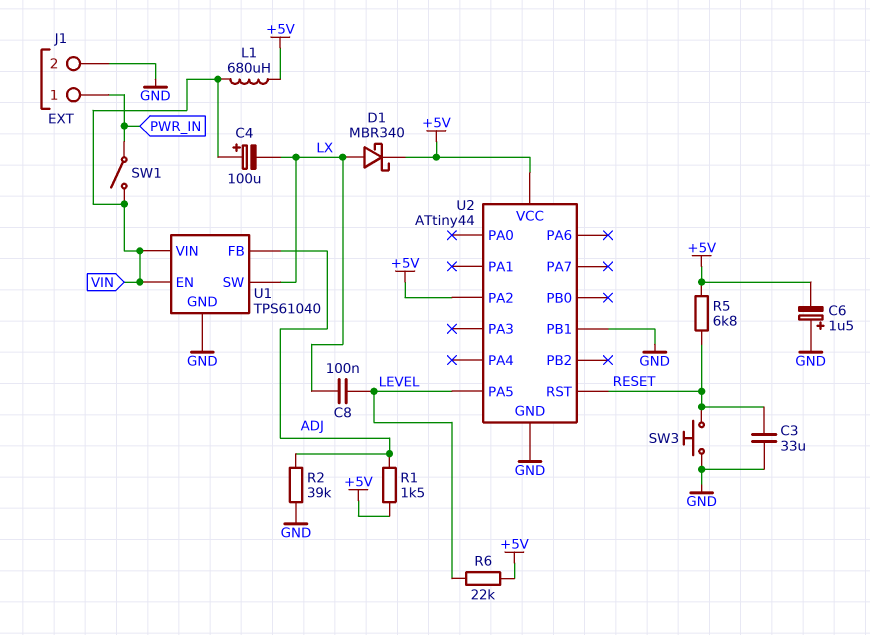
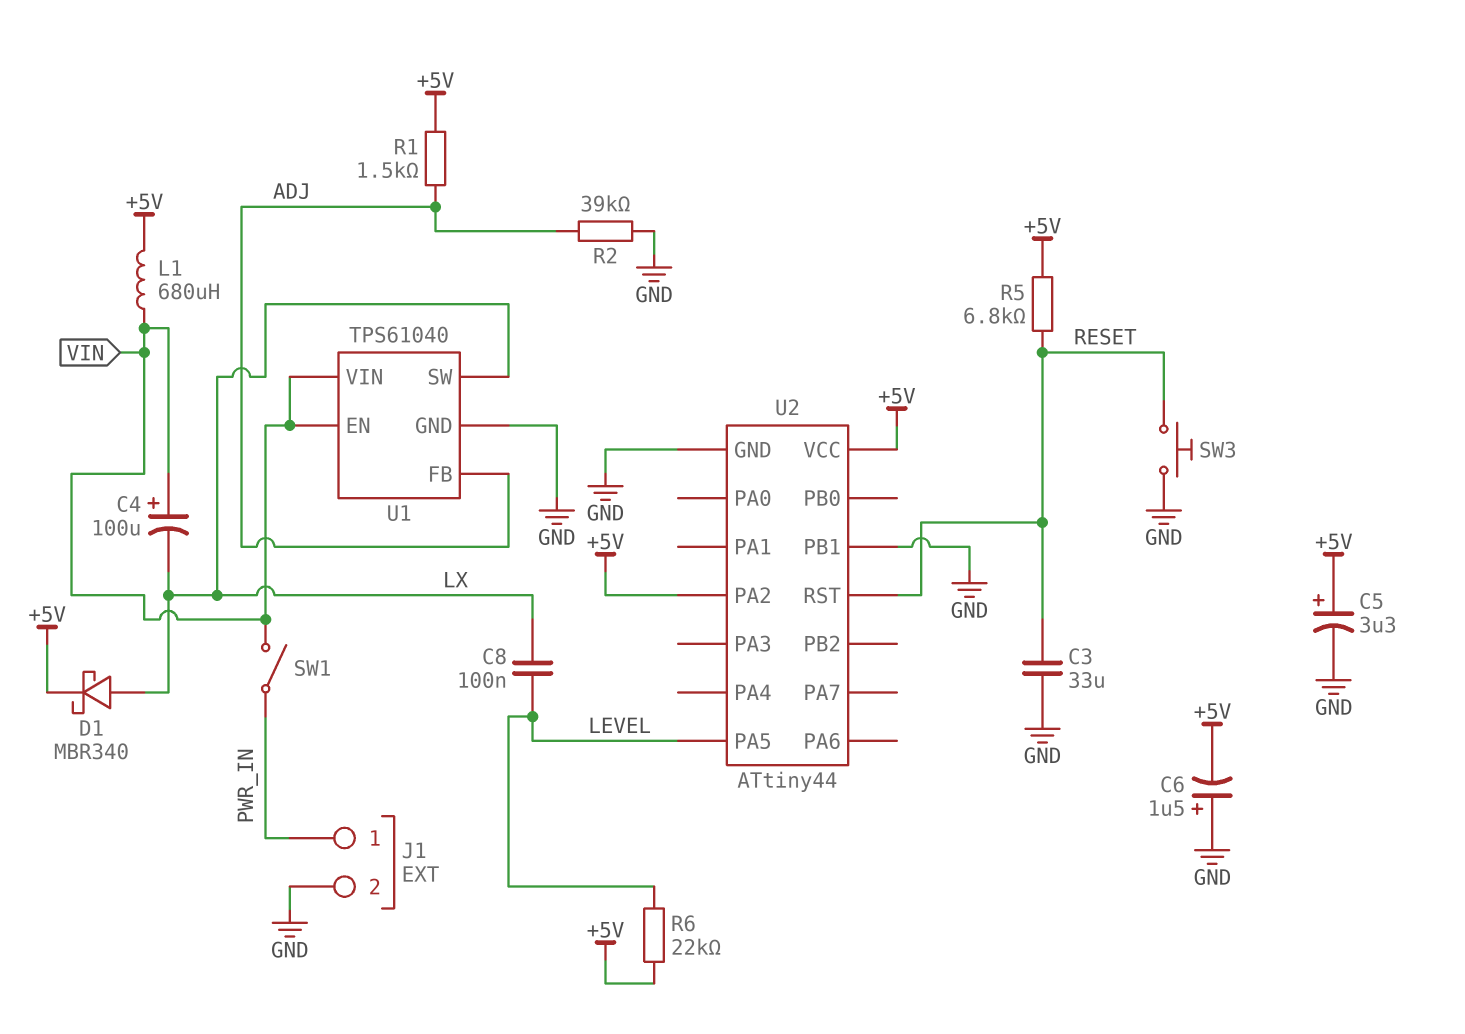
C5: none -> 3.3uF (plus +5V, minus GND)

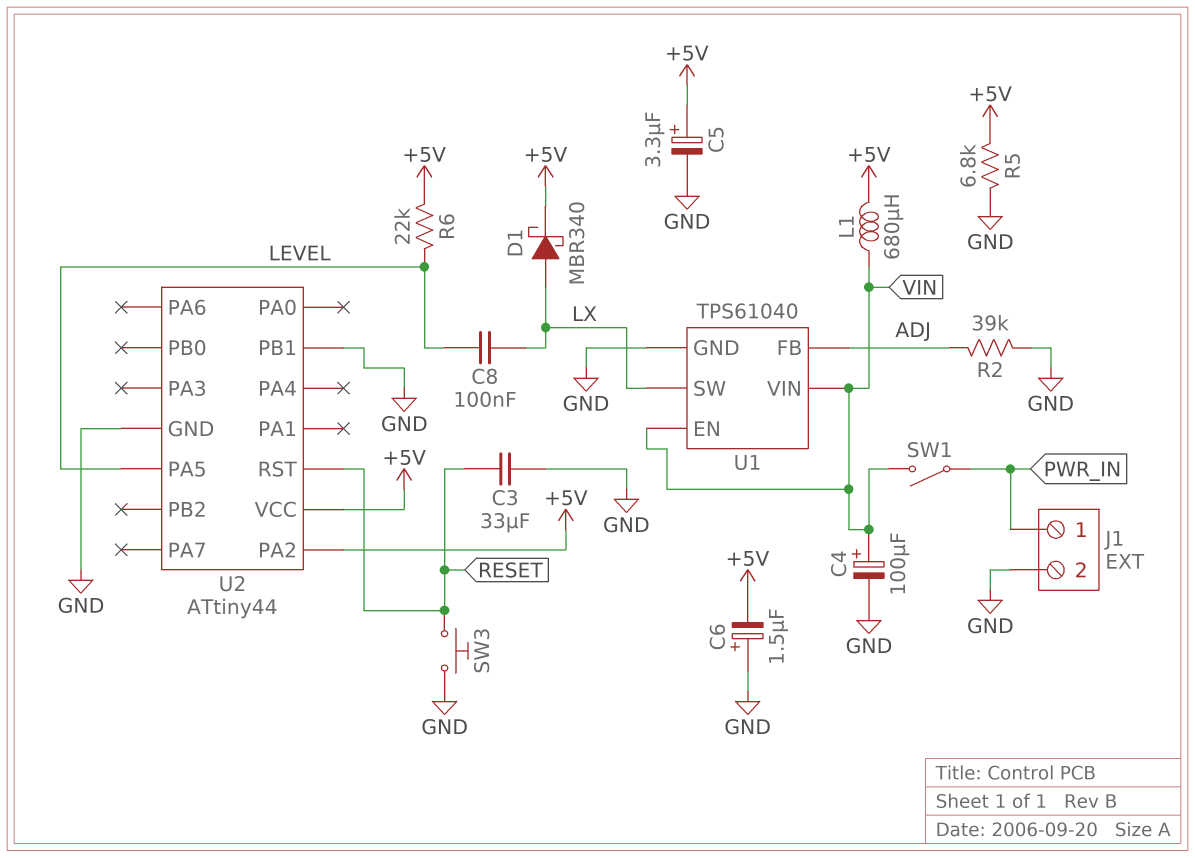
C4: 100uF (plus VIN, minus LX) -> 100uF (plus VIN, minus GND)
R1: 1.5k (+5V, ADJ) -> none
R5: 6.8k (+5V, RESET) -> 6.8k (+5V, GND)

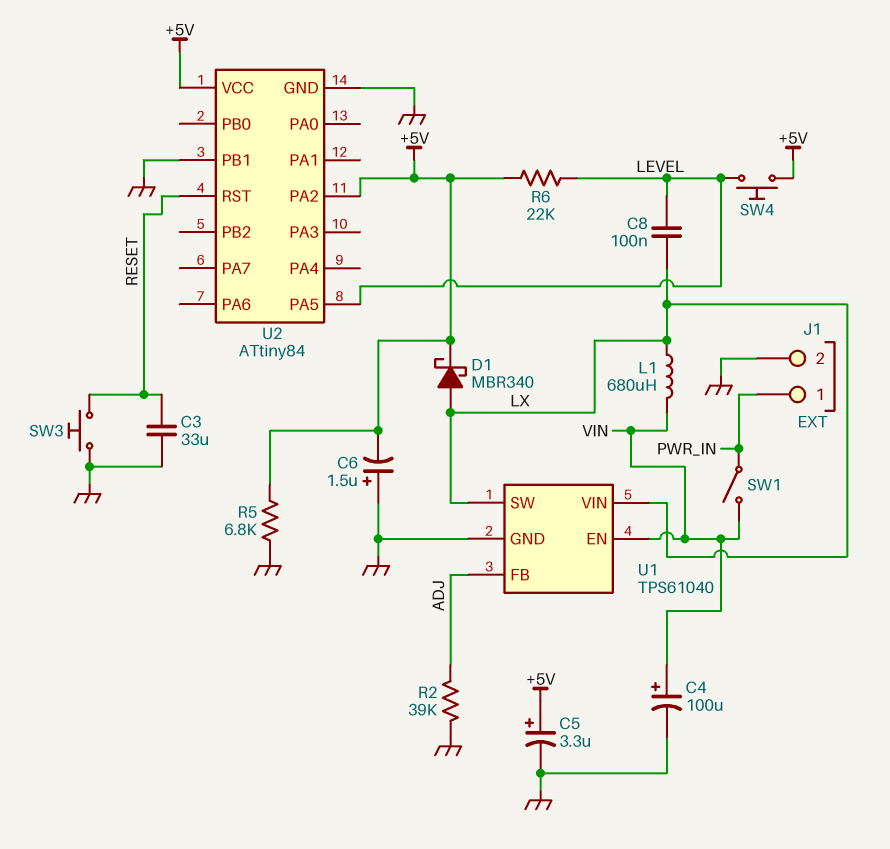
L1: 680uH (+5V, VIN) -> 680uH (LX, VIN)
SW4: none -> button (+5V, LEVEL)
U1 pin VIN: VIN -> LX
U2: ATtiny44 -> ATtiny84

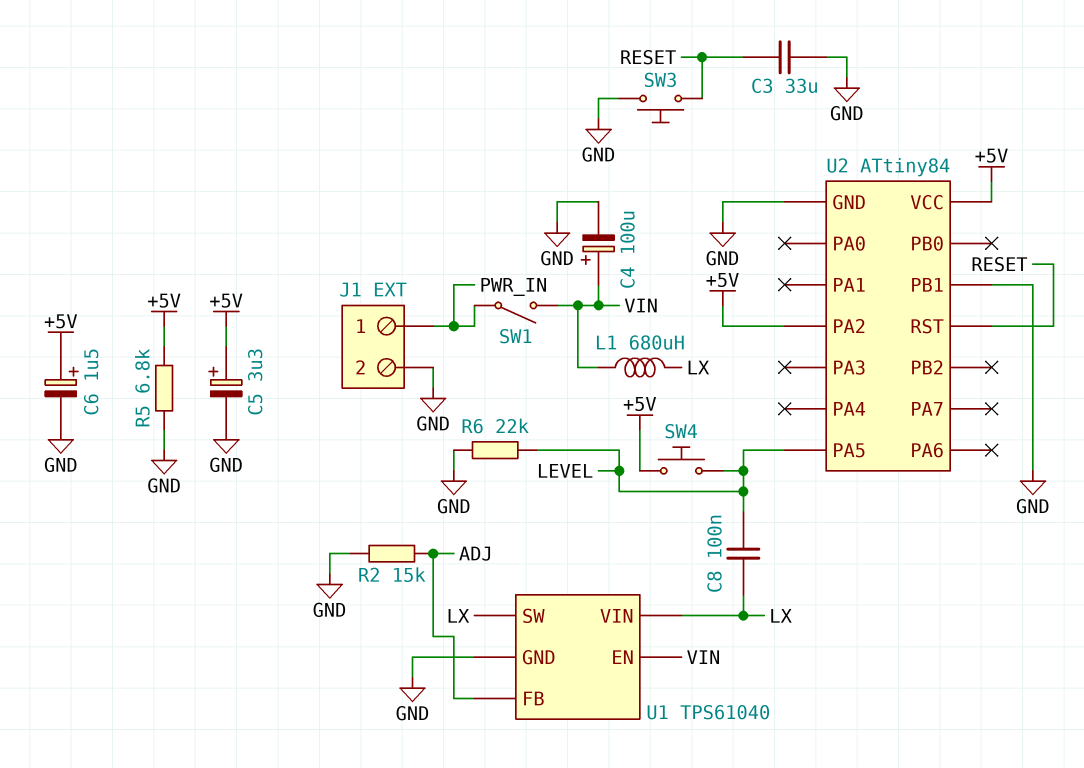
C6: 1.5uF (plus GND, minus +5V) -> 1.5uF (plus +5V, minus GND)
D1: schottky MBR340 (A LX, K +5V) -> none
R2: 39k (ADJ, GND) -> 15k (ADJ, GND)
R6: 22k (+5V, LEVEL) -> 22k (GND, LEVEL)

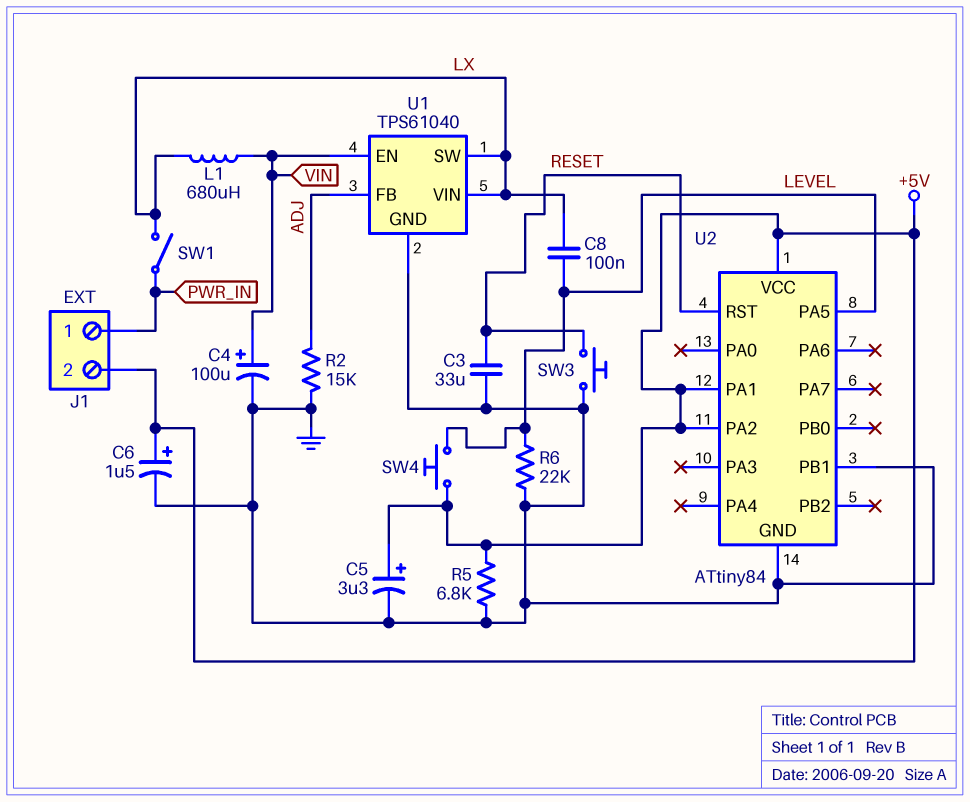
J1 pin 2: GND -> +5V
SW1: switch (PWR_IN, VIN) -> switch (LX, PWR_IN)
U2 pin PA1: none -> +5V

